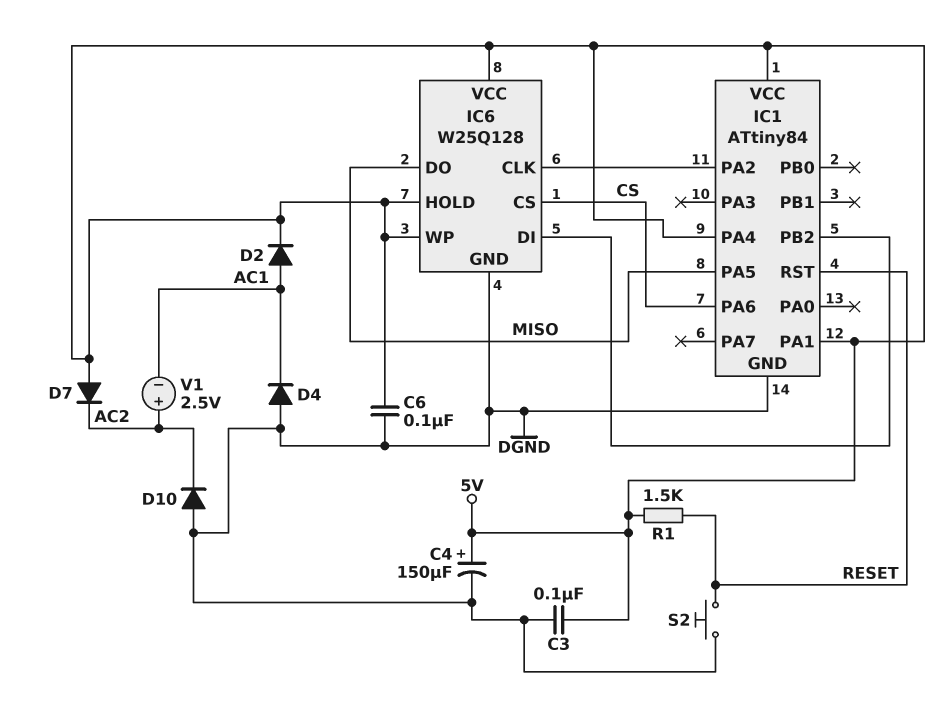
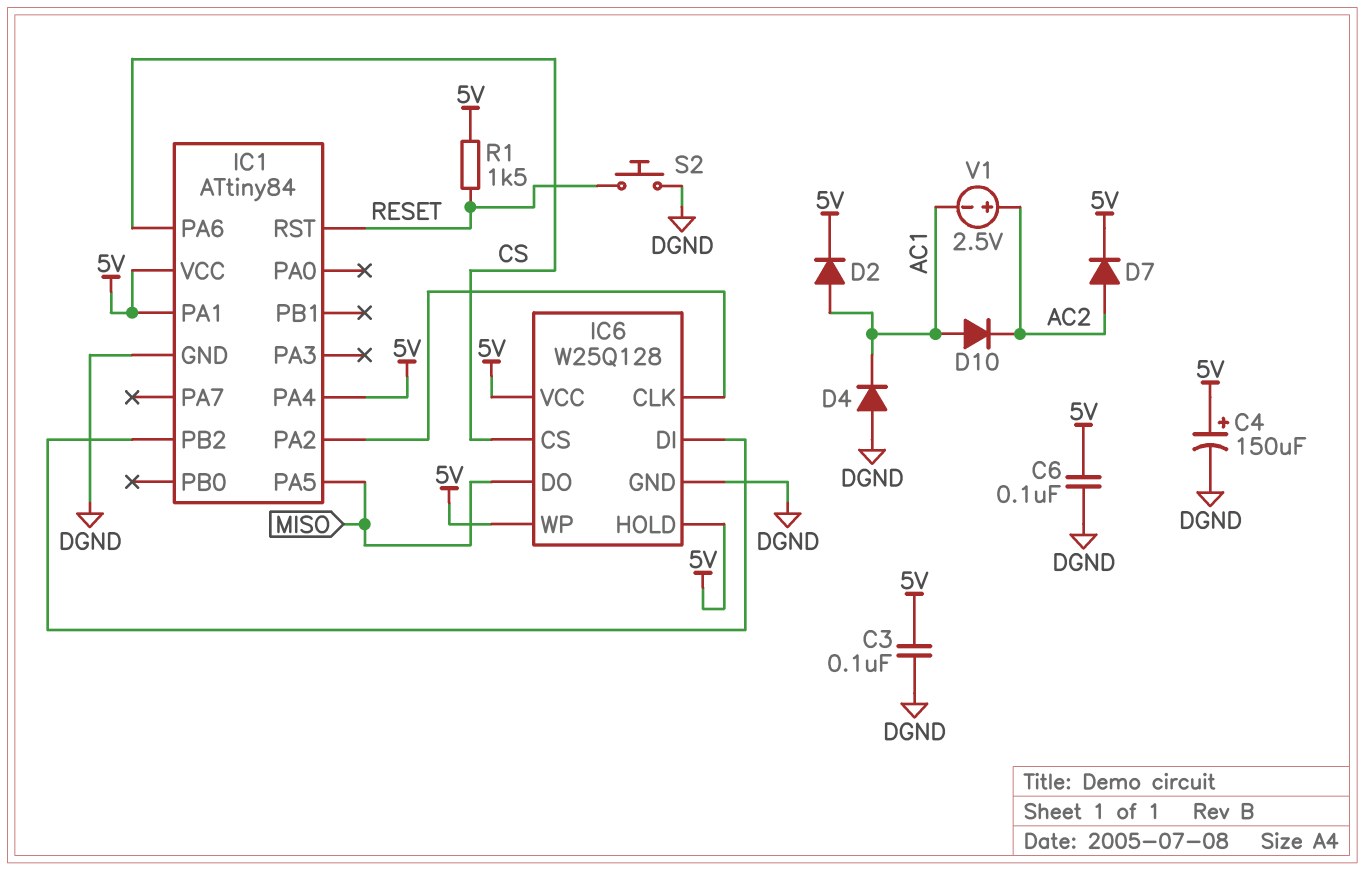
D7: diode (A 5V, K AC2) -> diode (A AC2, K 5V)
D10: diode (A DGND, K AC2) -> diode (A AC1, K AC2)

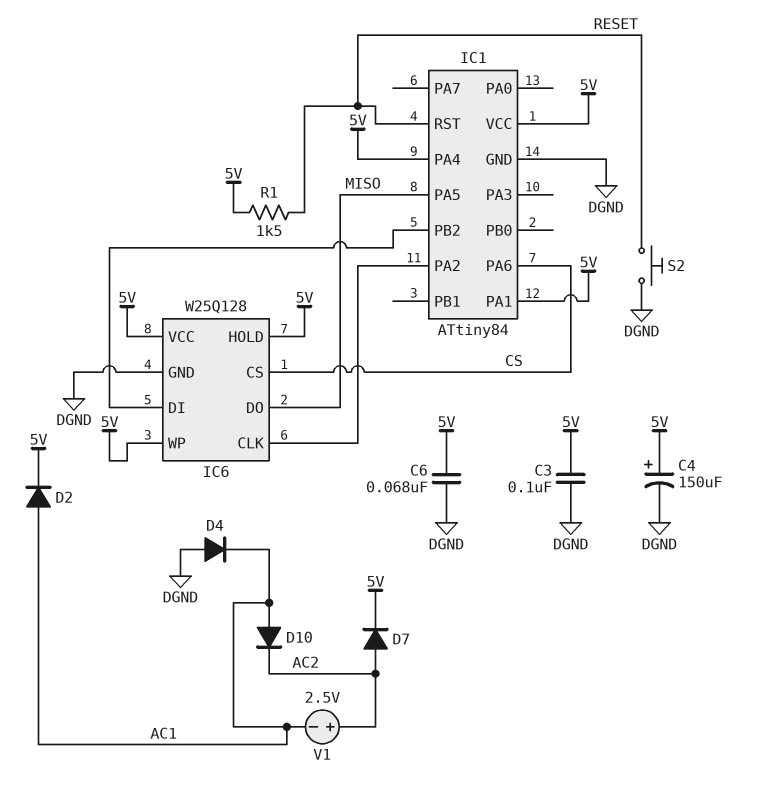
C6: 100nF (5V, DGND) -> 68nF (5V, DGND)

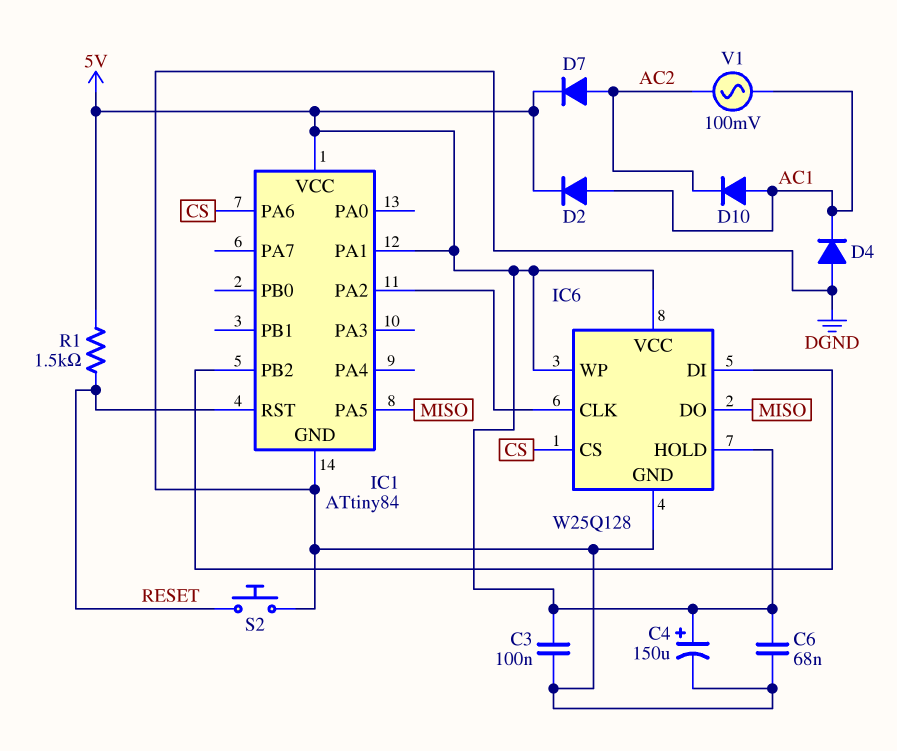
IC1 pin PA4: 5V -> none
V1: 2.5V (plus AC2, minus AC1) -> AC 100mV (AC1, AC2)

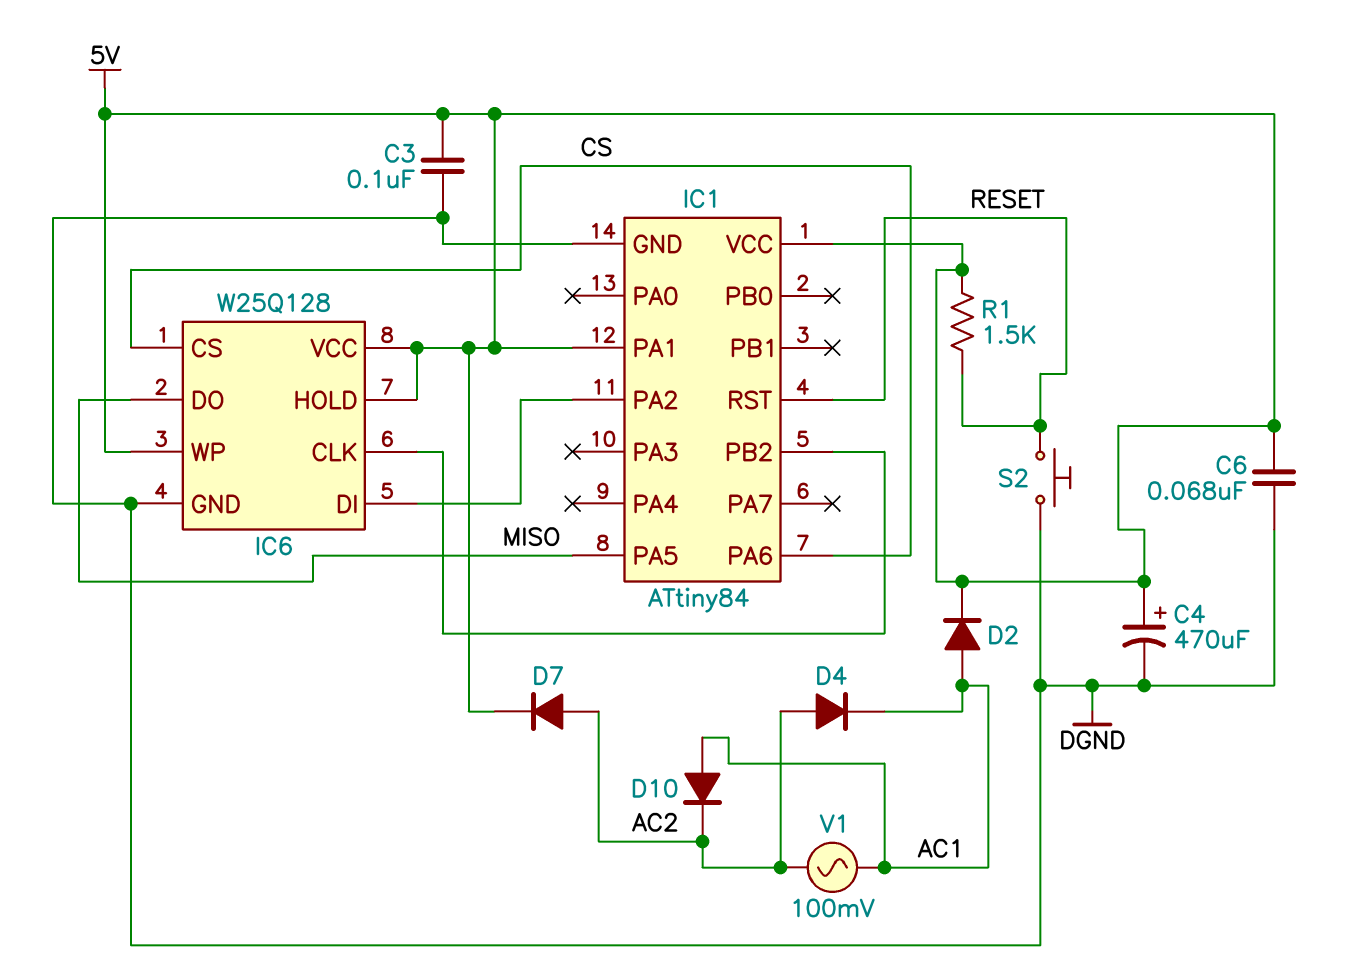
C4: 150uF (plus 5V, minus DGND) -> 470uF (plus 5V, minus DGND)
D4: diode (A DGND, K AC1) -> diode (A AC2, K AC1)
IC6 pin CLK: IC1/PA2 -> IC1/PB2
IC6 pin DI: IC1/PB2 -> IC1/PA2

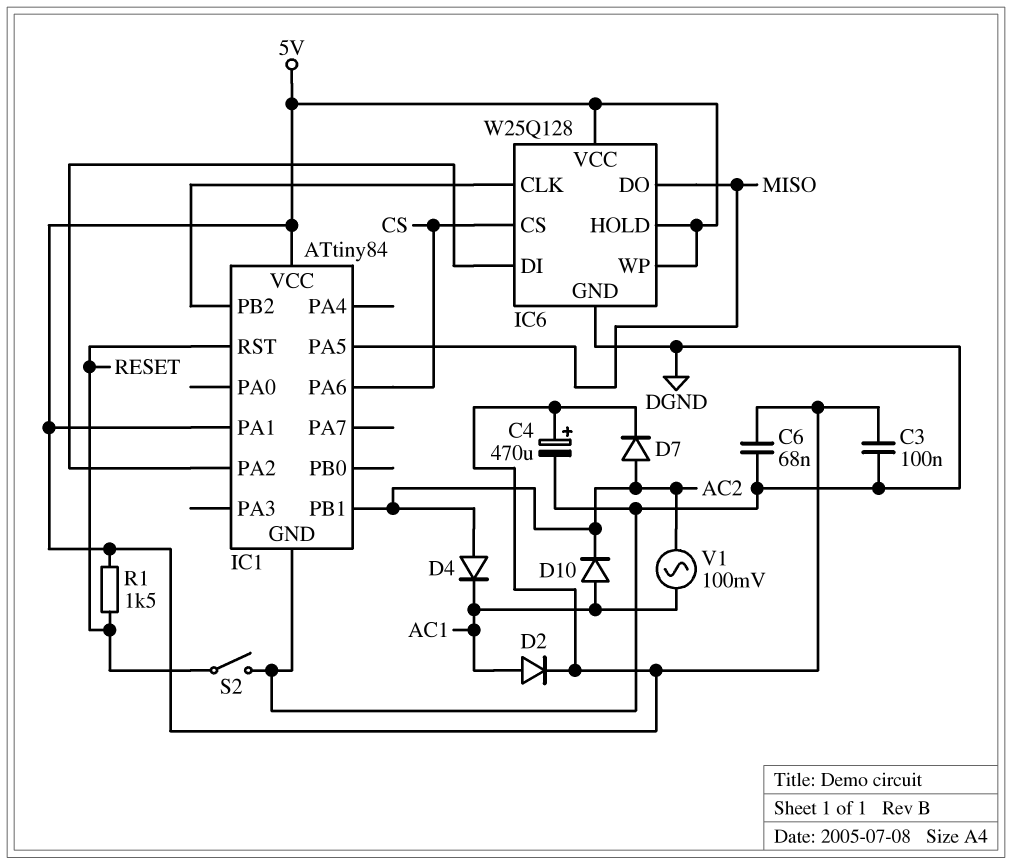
IC1 pin PB1: none -> AC2
S2: button (DGND, RESET) -> switch (DGND, RESET)

